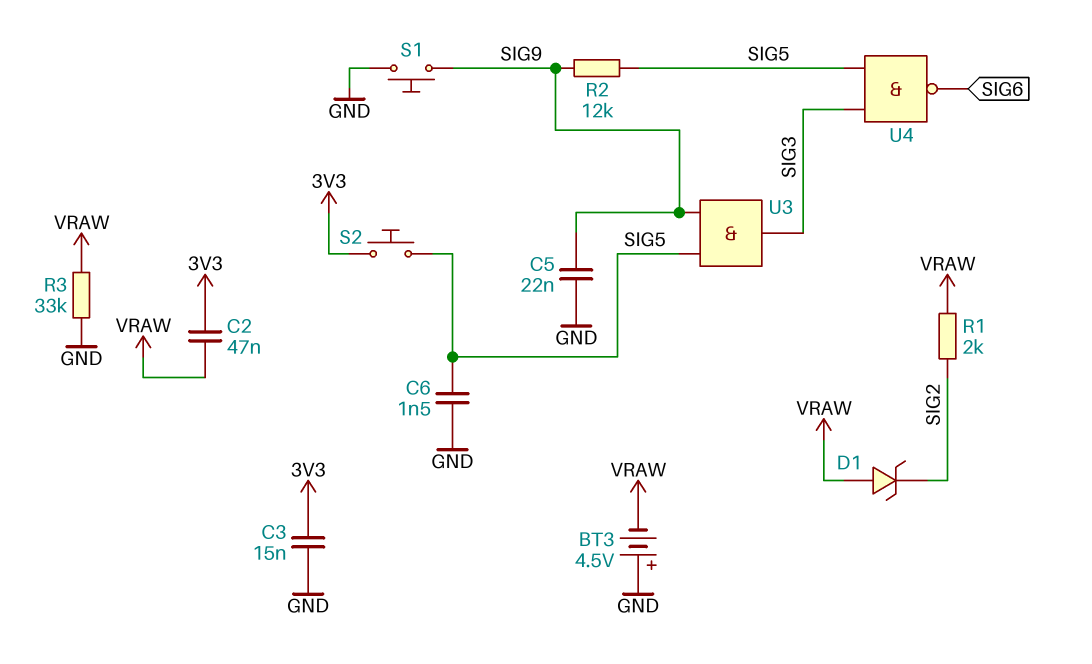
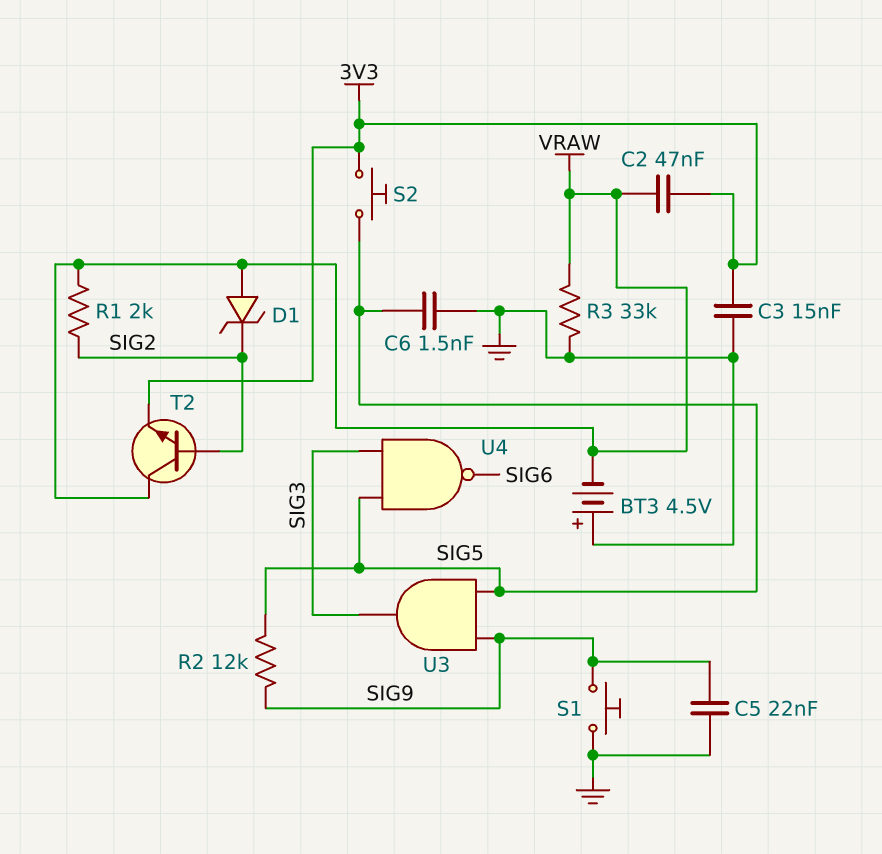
T2: none -> NPN (B SIG2, C VRAW, E 3V3)

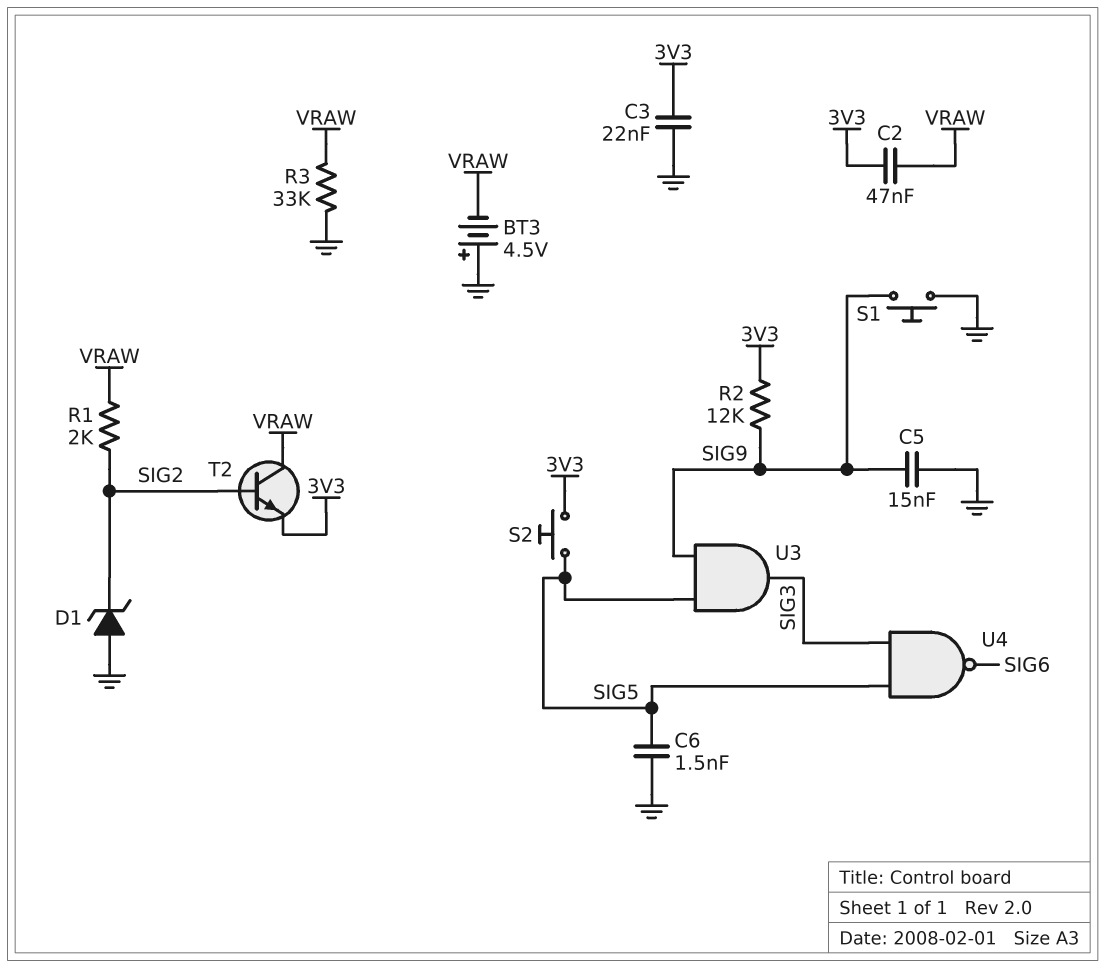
C3: 15nF (3V3, GND) -> 22nF (3V3, GND)
C5: 22nF (GND, SIG9) -> 15nF (GND, SIG9)
D1: zener (A VRAW, K SIG2) -> zener (A GND, K SIG2)
R2: 12k (SIG5, SIG9) -> 12k (3V3, SIG9)

